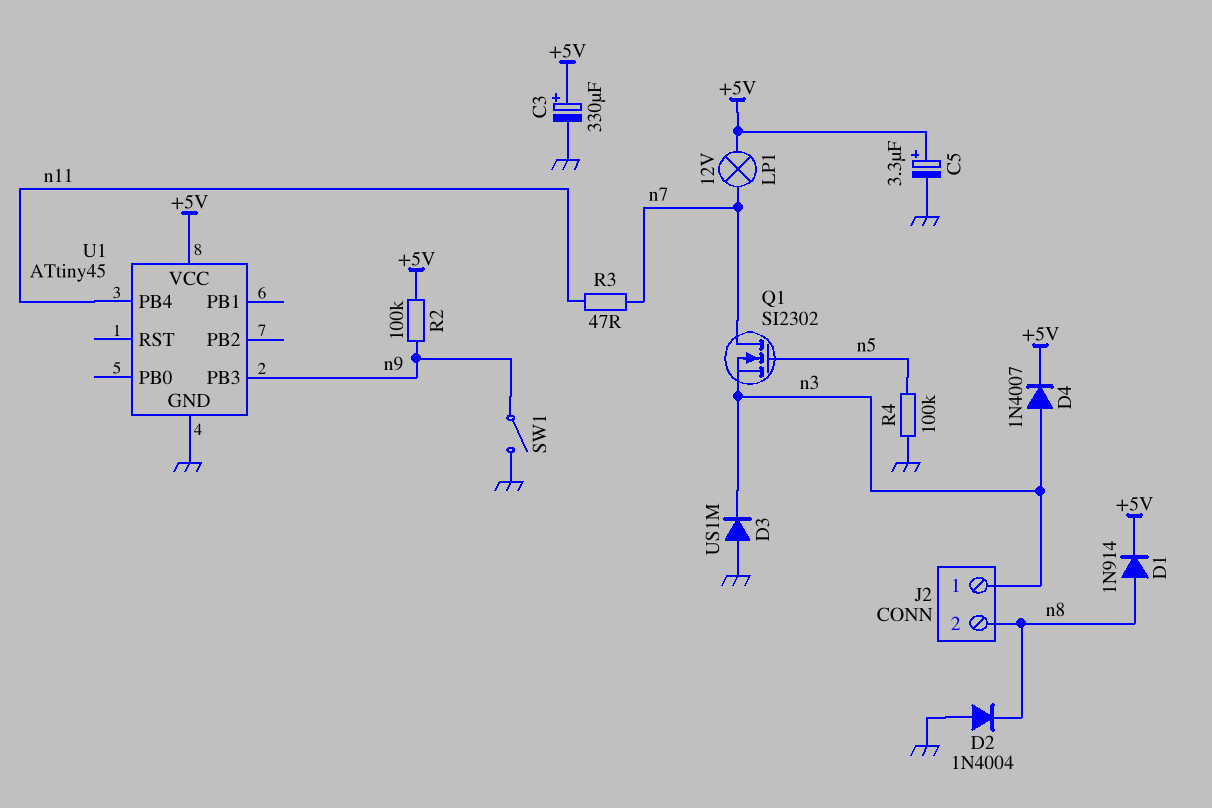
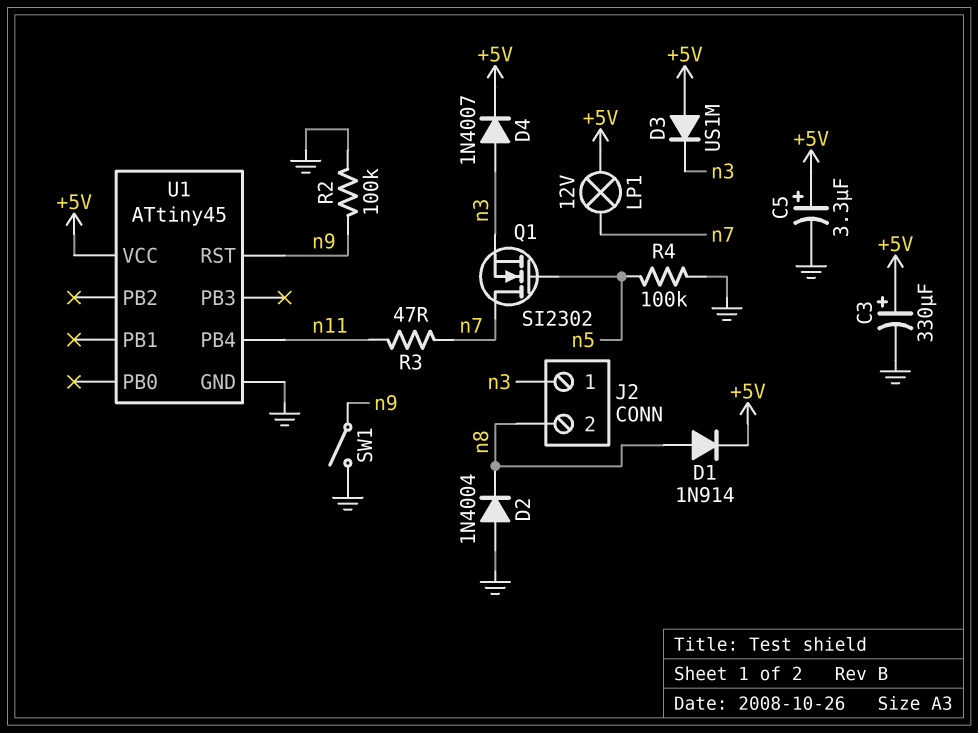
D3: diode US1M (A GND, K n3) -> diode US1M (A +5V, K n3)
R2: 100k (+5V, n9) -> 100k (GND, n9)
U1 pin PB3: n9 -> none
U1 pin RST: none -> n9

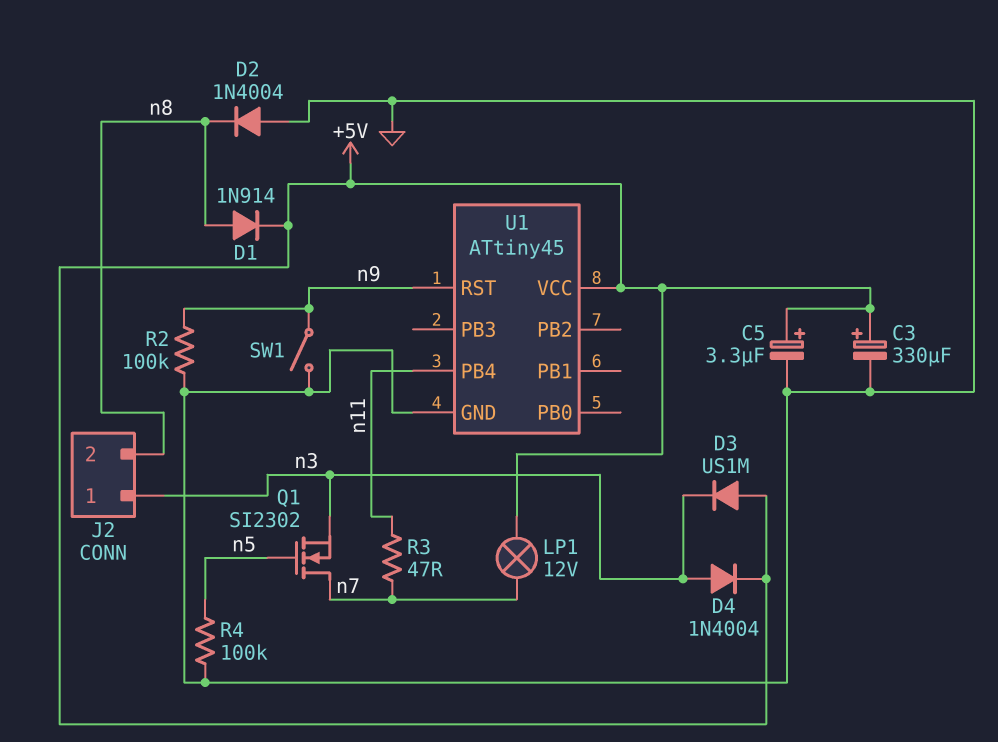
D4: diode 1N4007 (A n3, K +5V) -> diode 1N4004 (A n3, K +5V)

